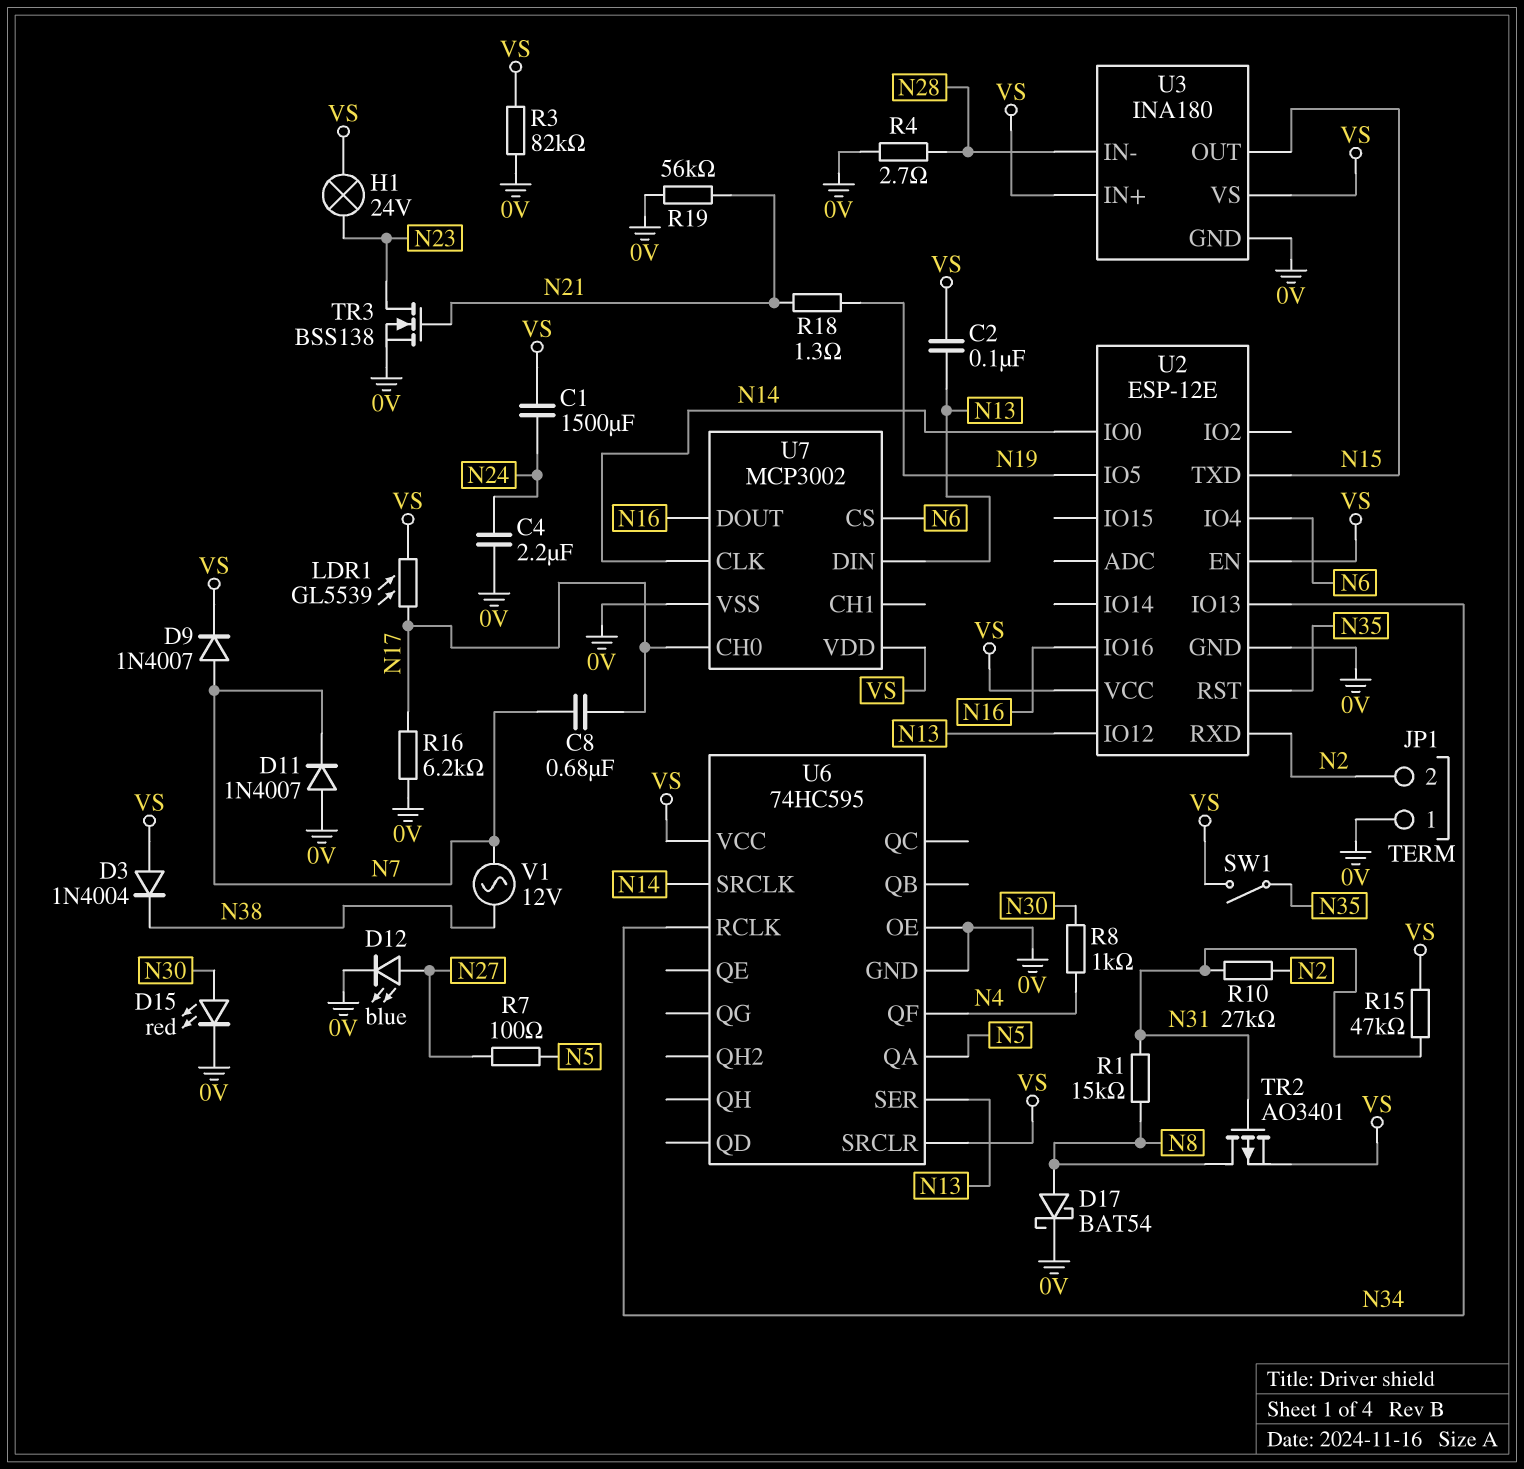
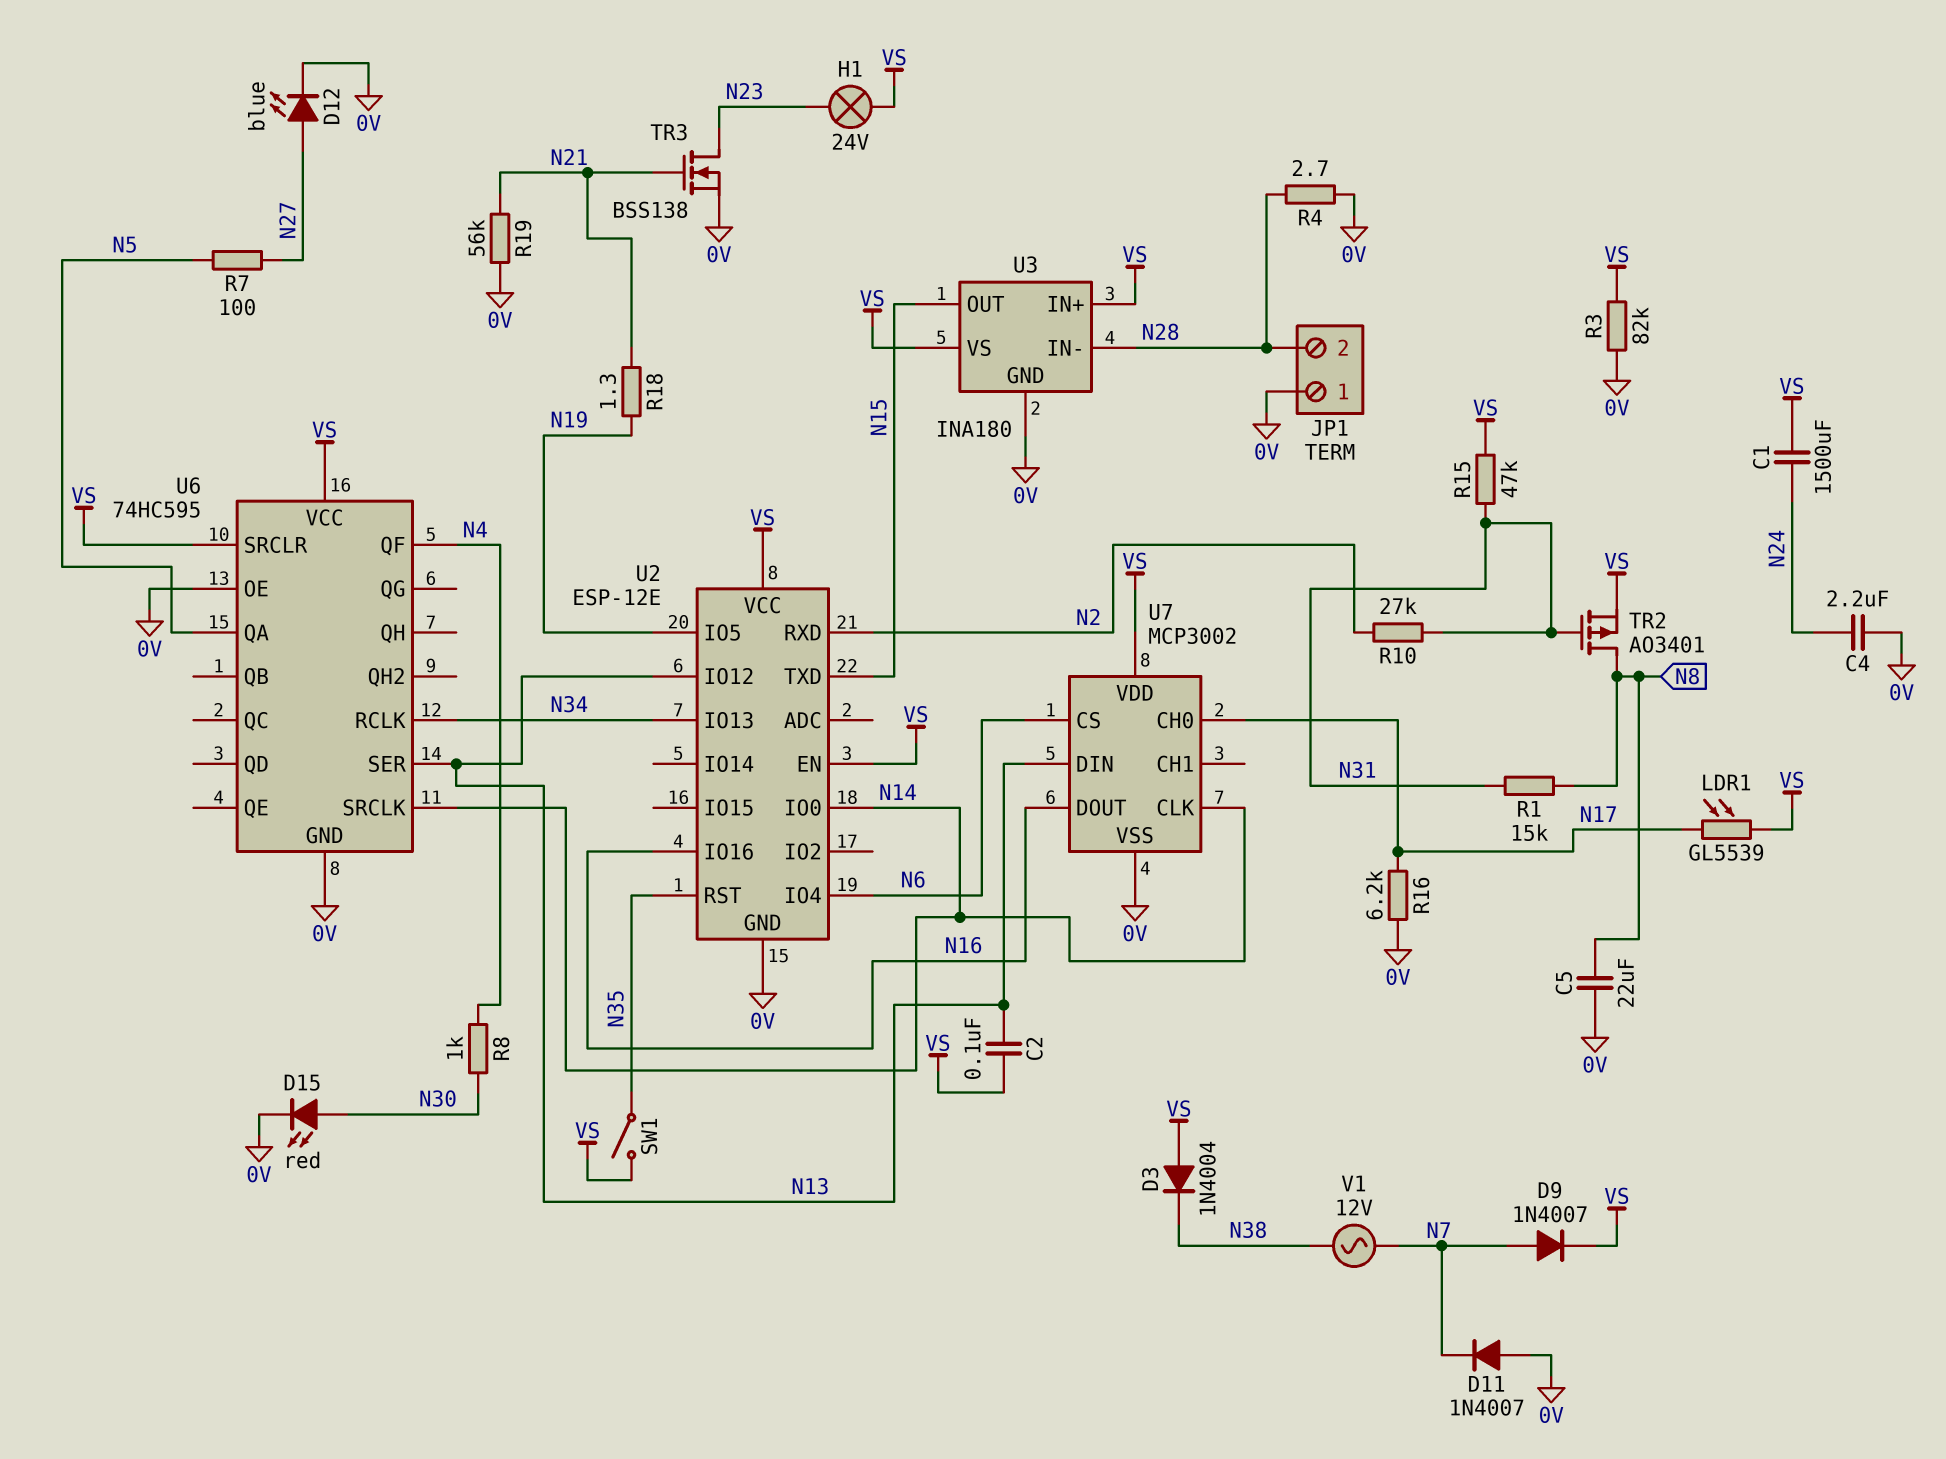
C5: none -> 22uF (0V, N8)
C8: 680nF (N7, N17) -> none
D17: schottky BAT54 (A N8, K 0V) -> none
JP1 pin 2: N2 -> N28

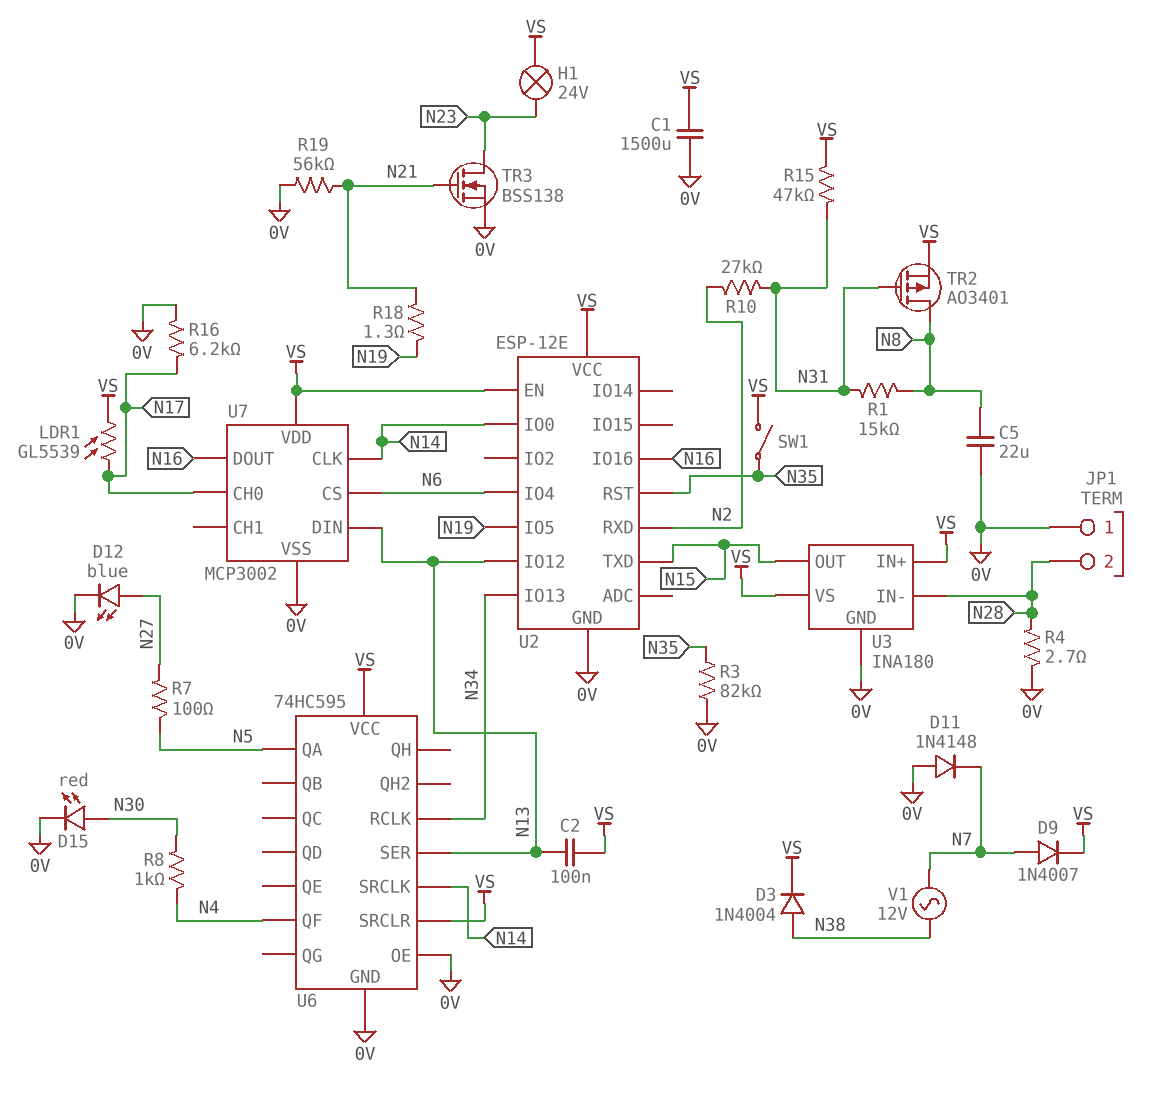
C1: 1500uF (N24, VS) -> 1500uF (0V, VS)
C4: 2.2uF (0V, N24) -> none
D3: diode 1N4004 (A VS, K N38) -> diode 1N4004 (A N38, K VS)
D11: diode 1N4007 (A 0V, K N7) -> diode 1N4148 (A 0V, K N7)
R3: 82k (0V, VS) -> 82k (0V, N35)

